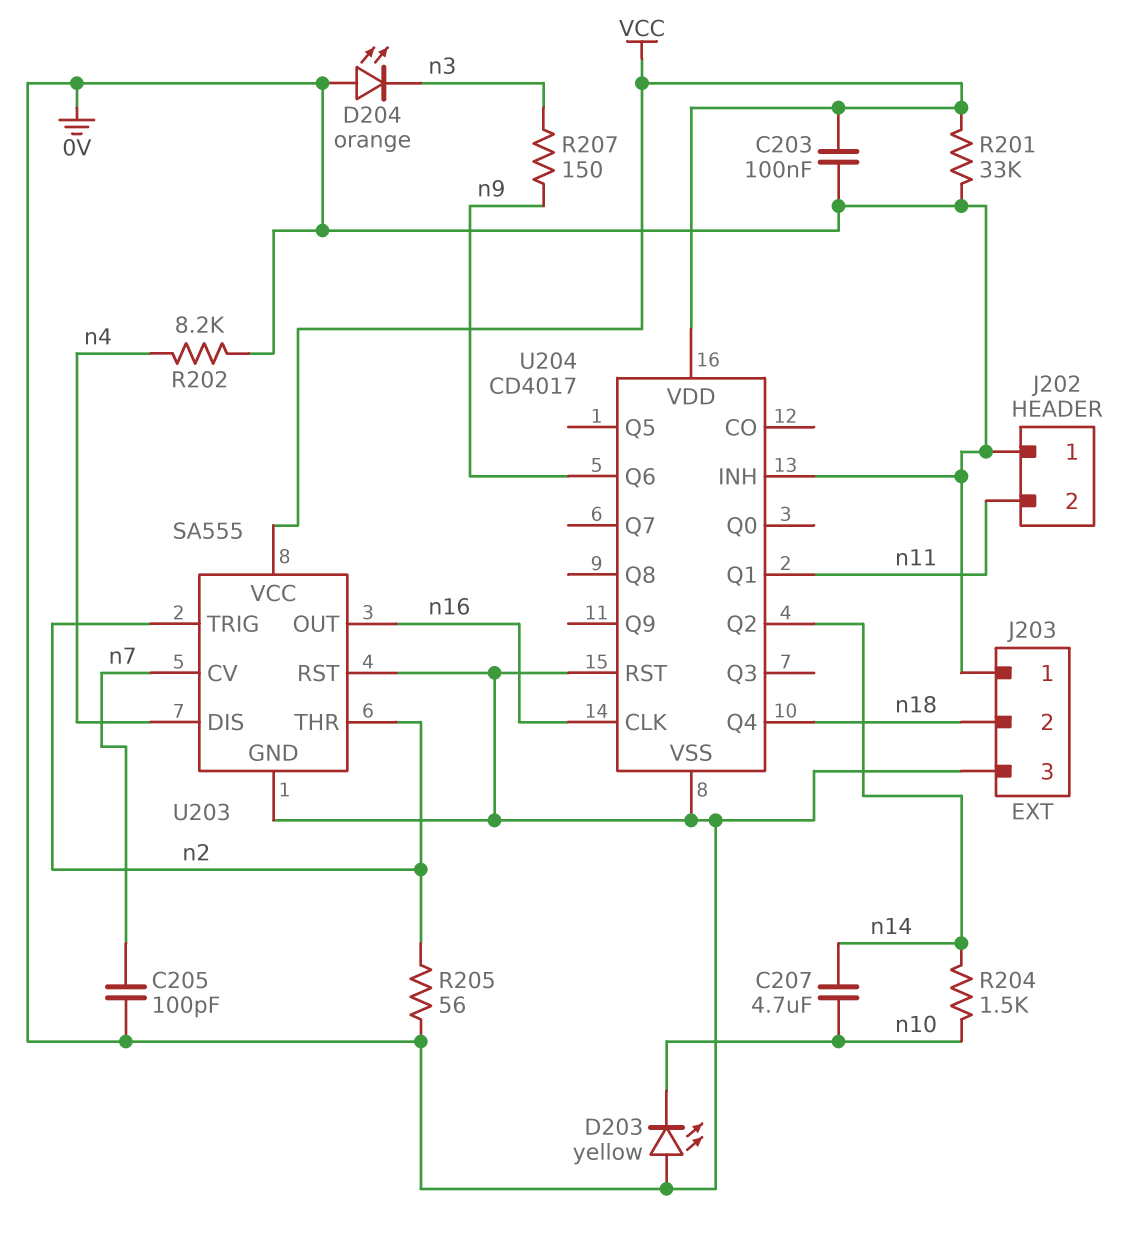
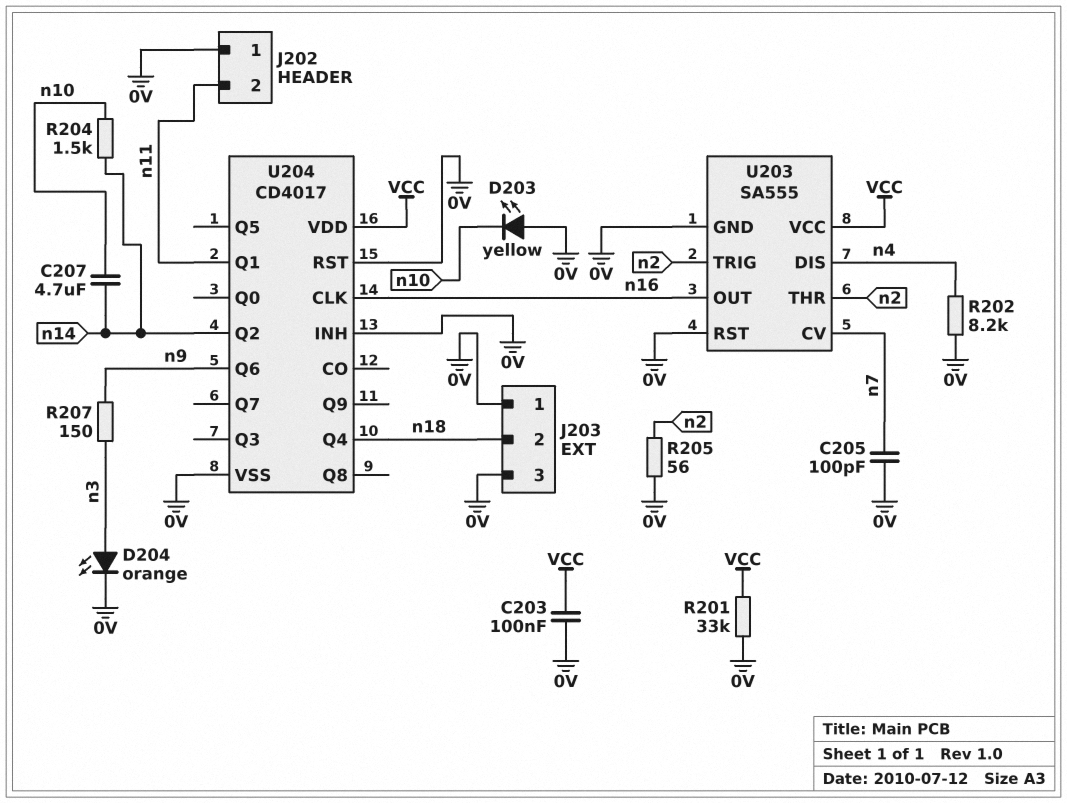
D204: LED orange (A 0V, K n3) -> LED orange (A n3, K 0V)

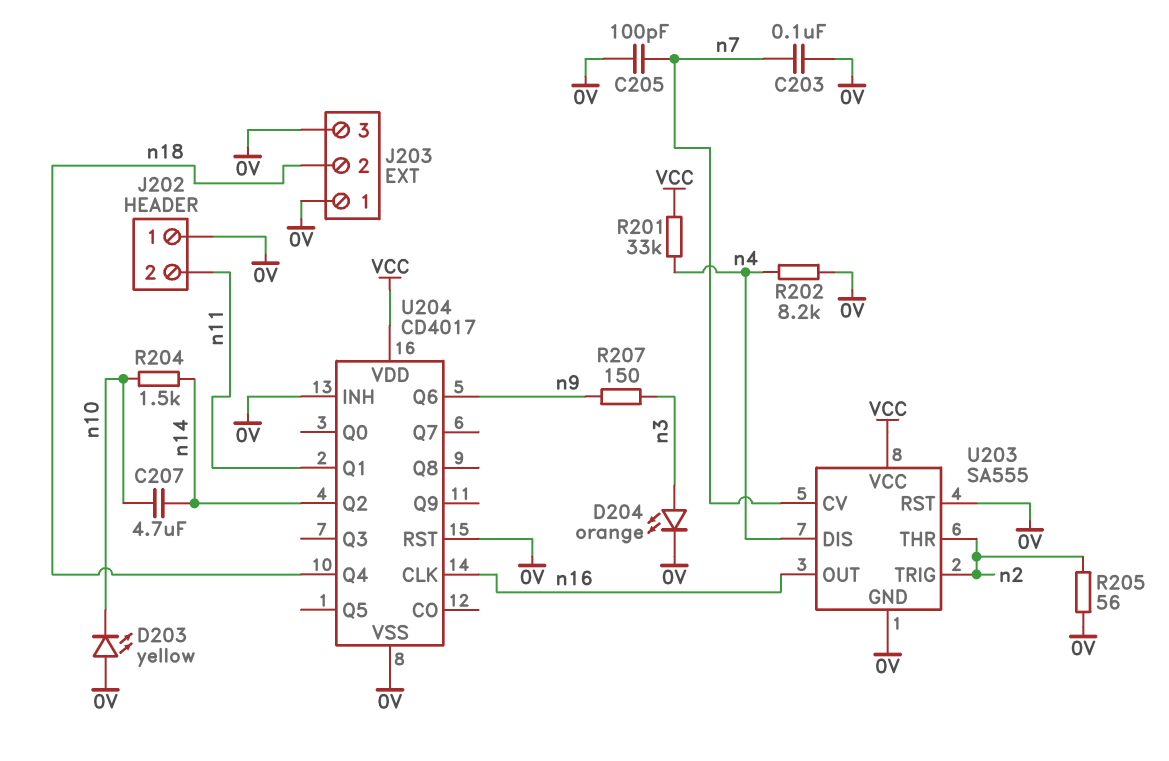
C203: 100nF (0V, VCC) -> 100nF (0V, n7)
R201: 33k (0V, VCC) -> 33k (VCC, n4)

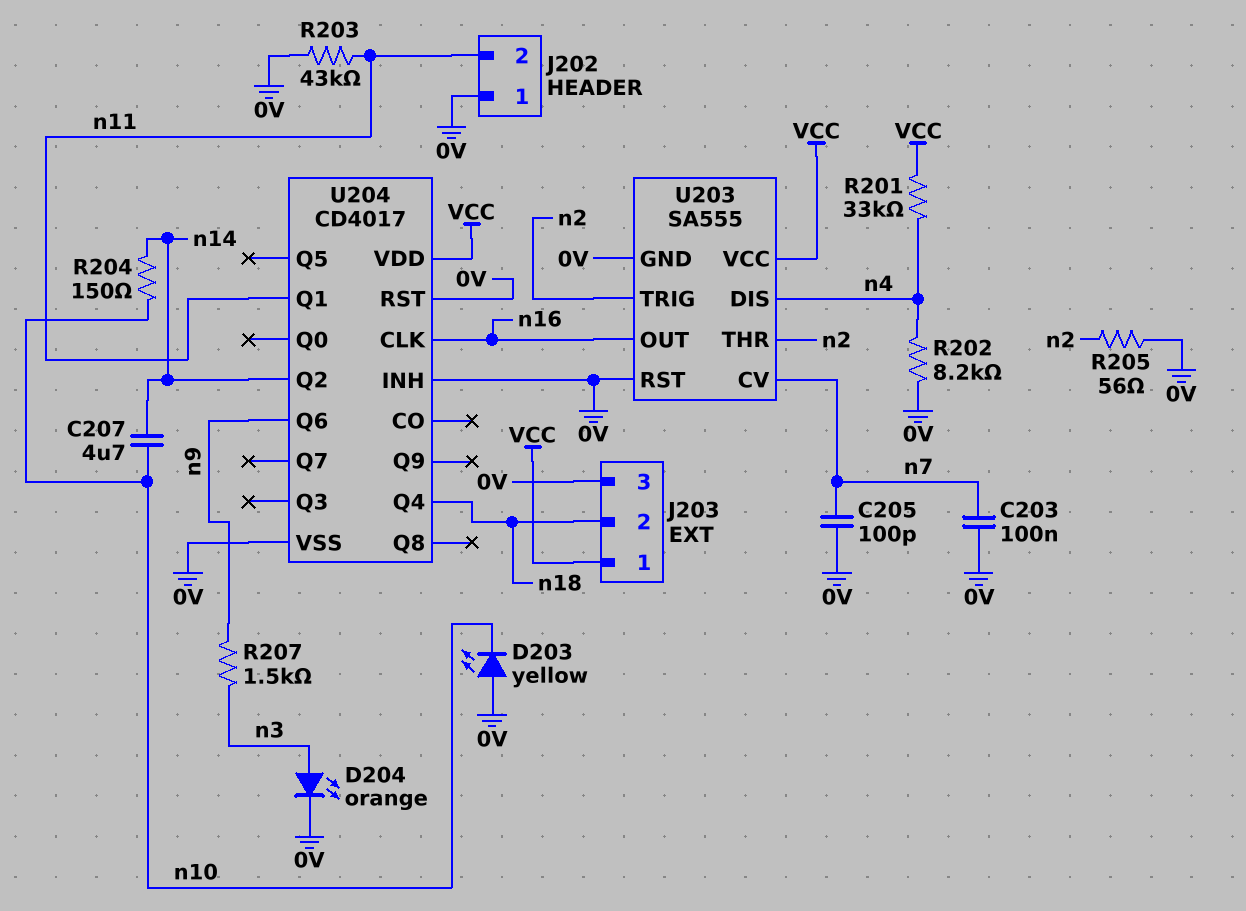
J203 pin 1: 0V -> VCC
R203: none -> 43k (0V, n11)
R204: 1.5k (n10, n14) -> 150 (n10, n14)
R207: 150 (n3, n9) -> 1.5k (n3, n9)

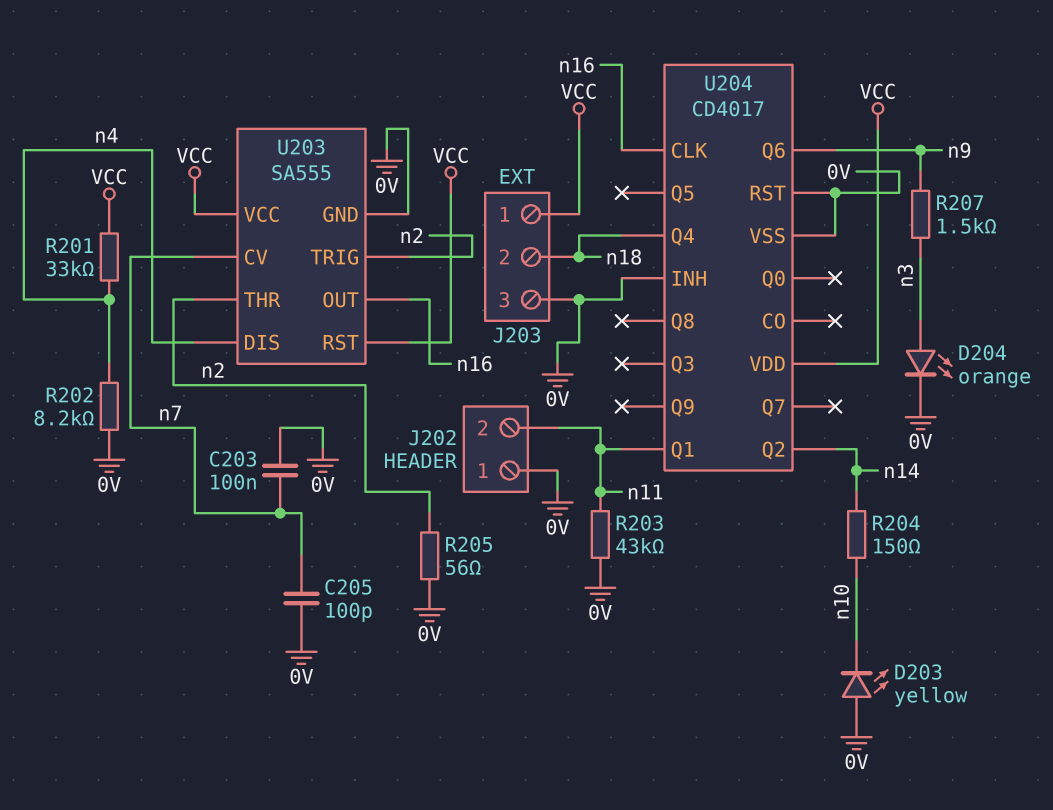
C207: 4.7uF (n10, n14) -> none
U203 pin RST: 0V -> VCC

